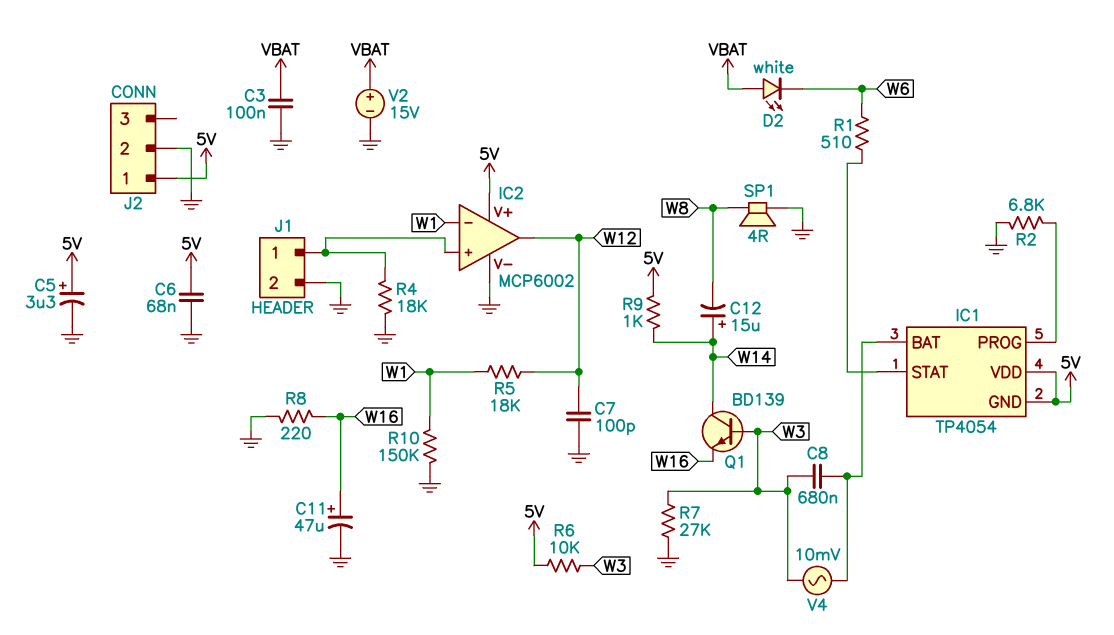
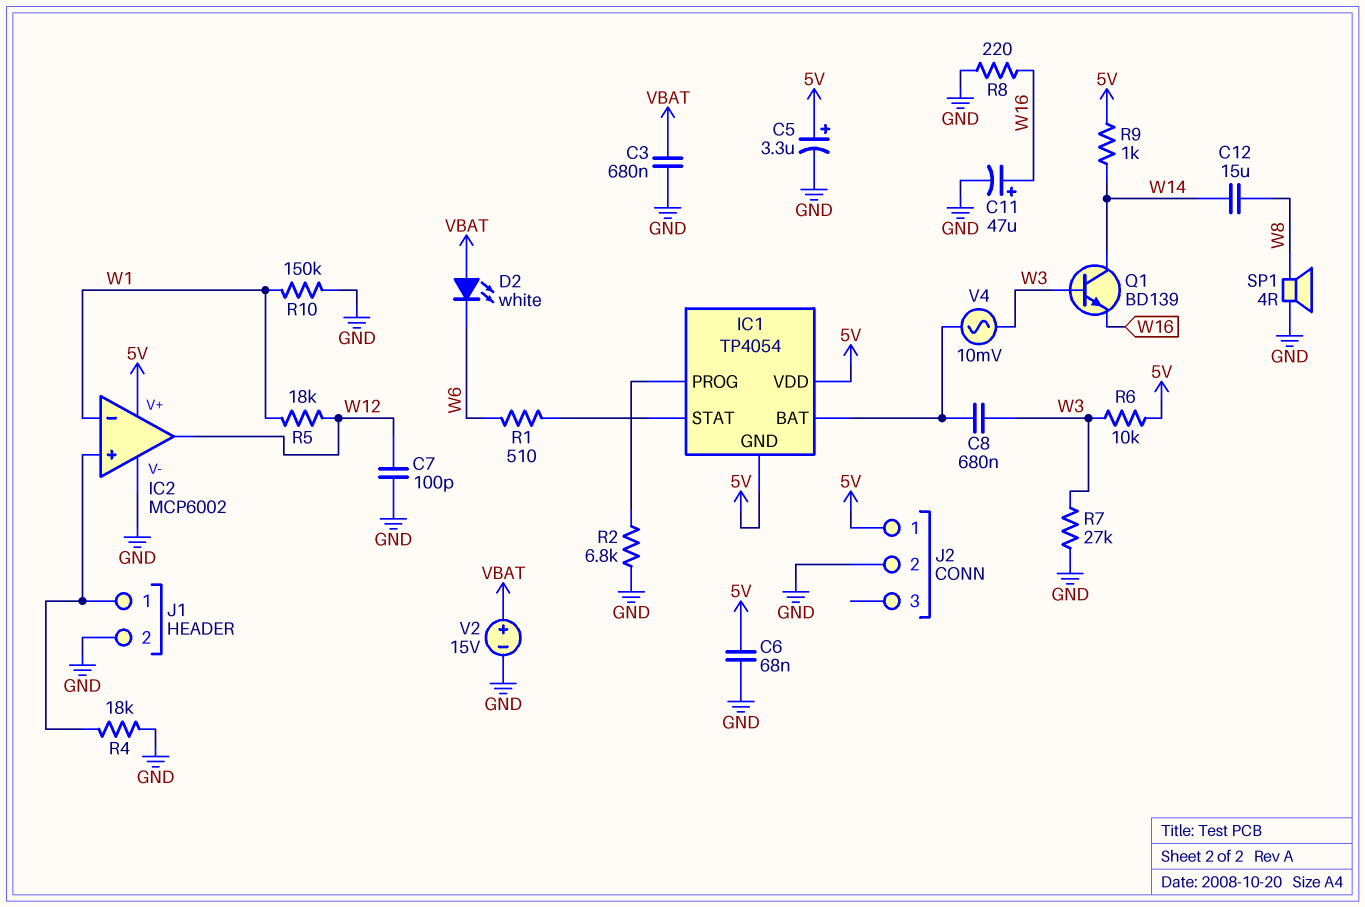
C3: 100nF (GND, VBAT) -> 680nF (GND, VBAT)
C12: 15uF (plus W14, minus W8) -> 15uF (W8, W14)

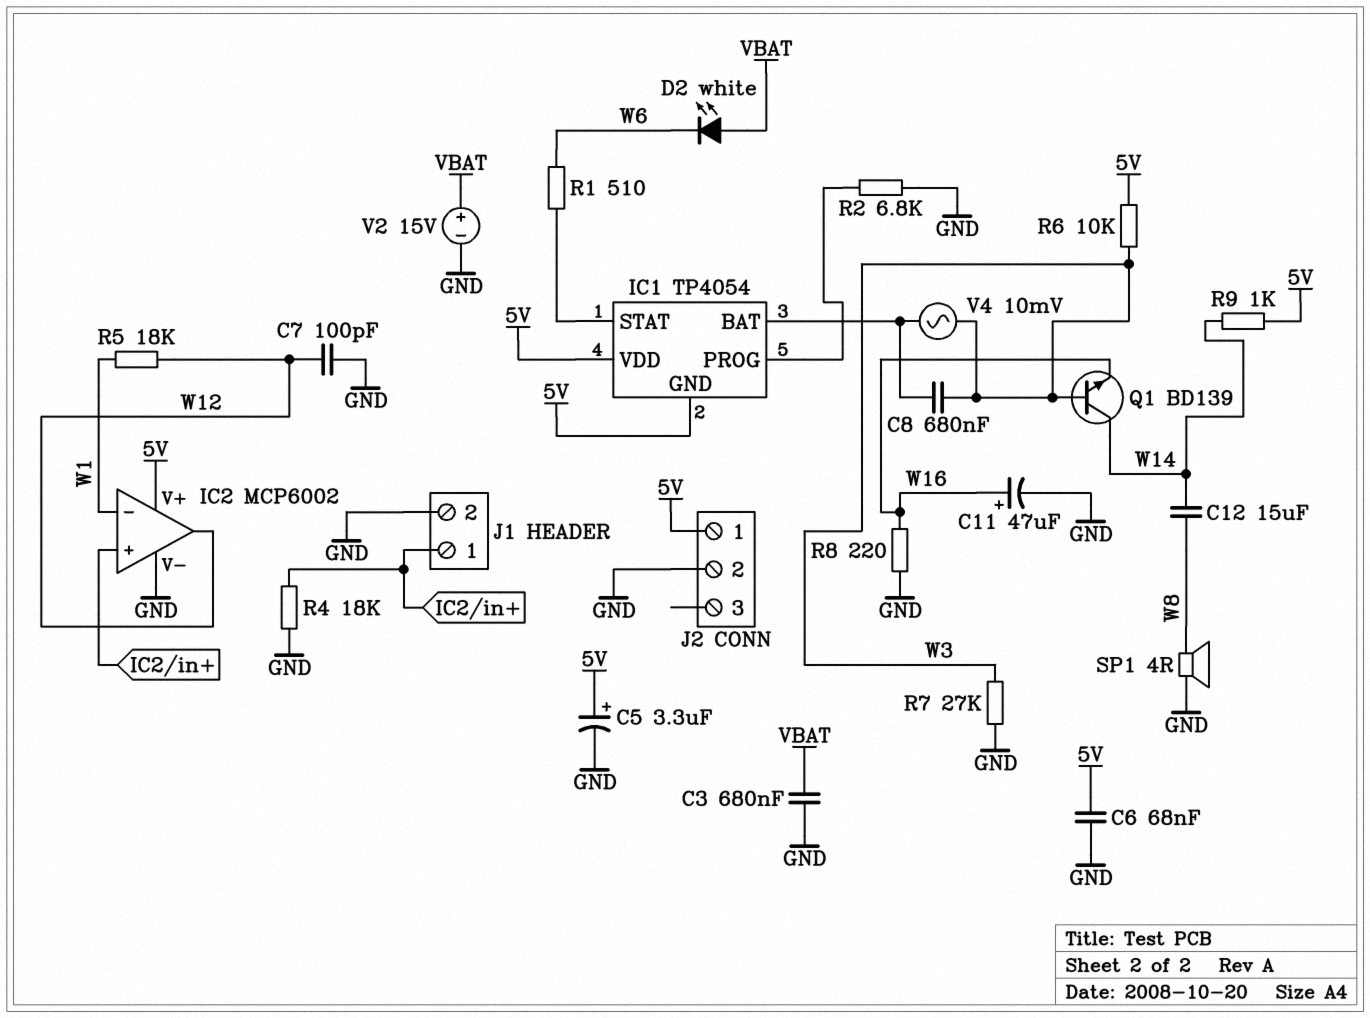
R10: 150k (GND, W1) -> none

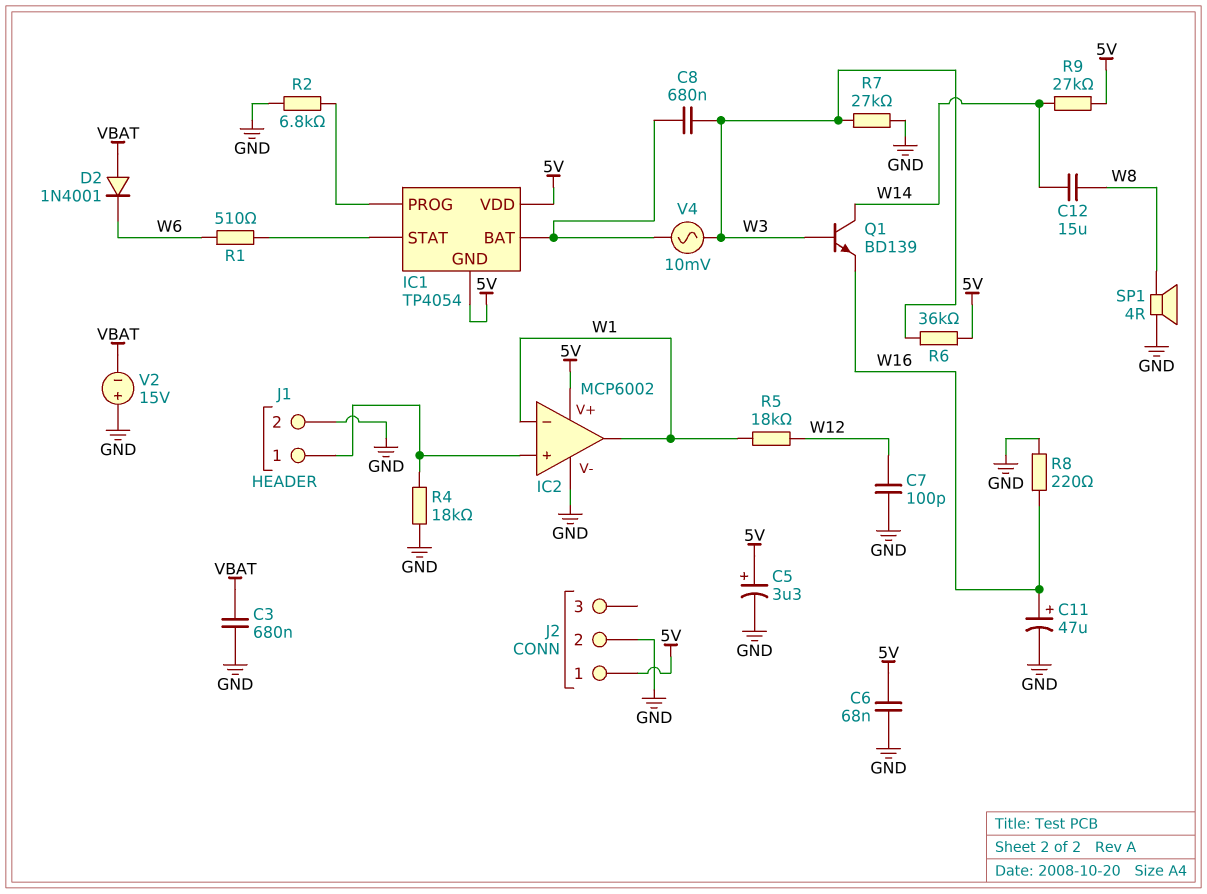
D2: LED white (A VBAT, K W6) -> diode 1N4001 (A VBAT, K W6)
IC2 pin out: W12 -> W1
R6: 10k (5V, W3) -> 36k (5V, W3)
R9: 1k (5V, W14) -> 27k (5V, W14)
V2: 15V (plus VBAT, minus GND) -> 15V (plus GND, minus VBAT)

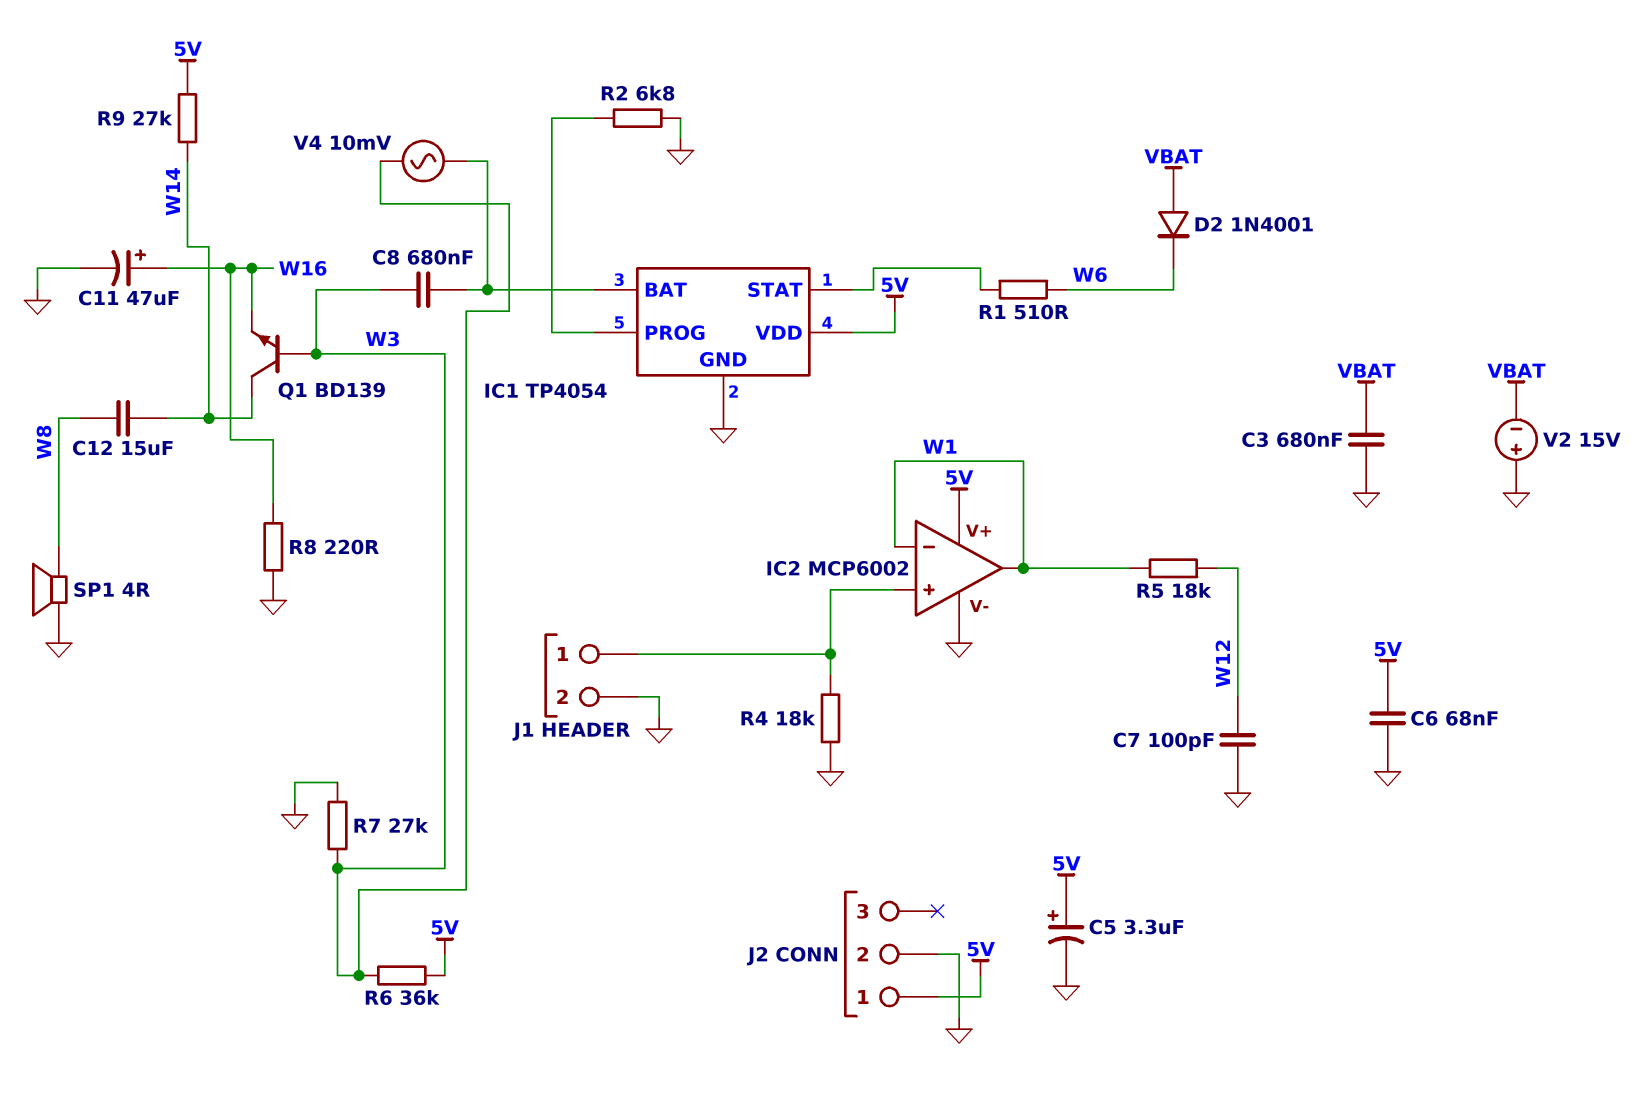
IC1 pin GND: 5V -> GND

